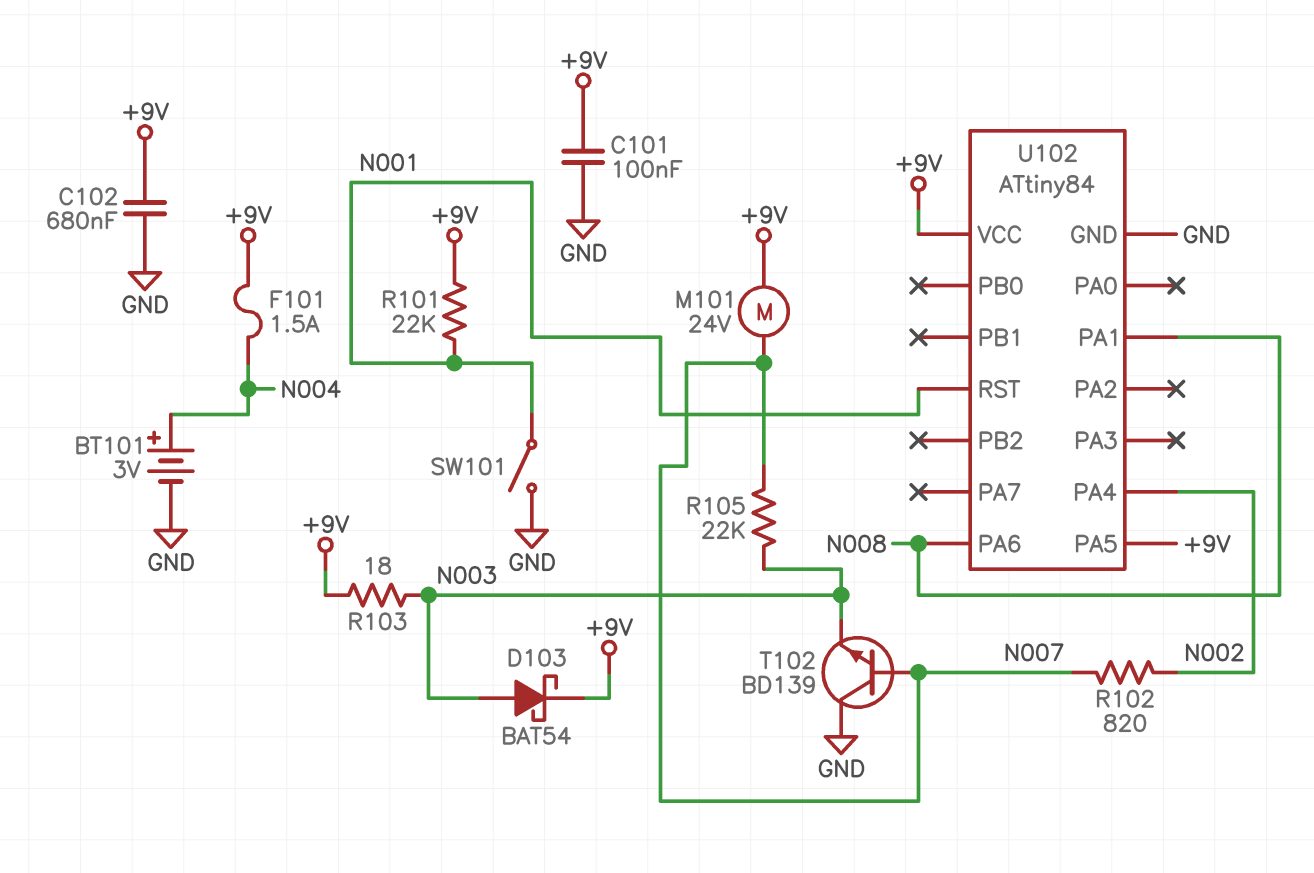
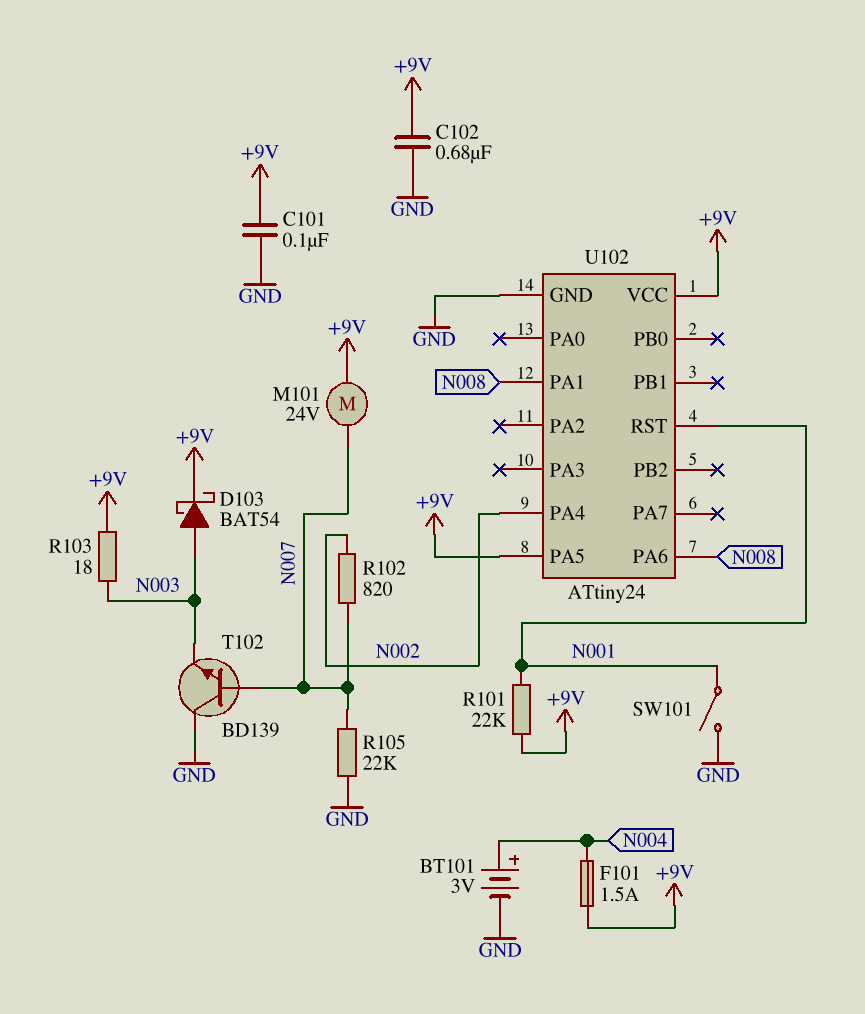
R105: 22k (N003, N007) -> 22k (GND, N007)
U102: ATtiny84 -> ATtiny24

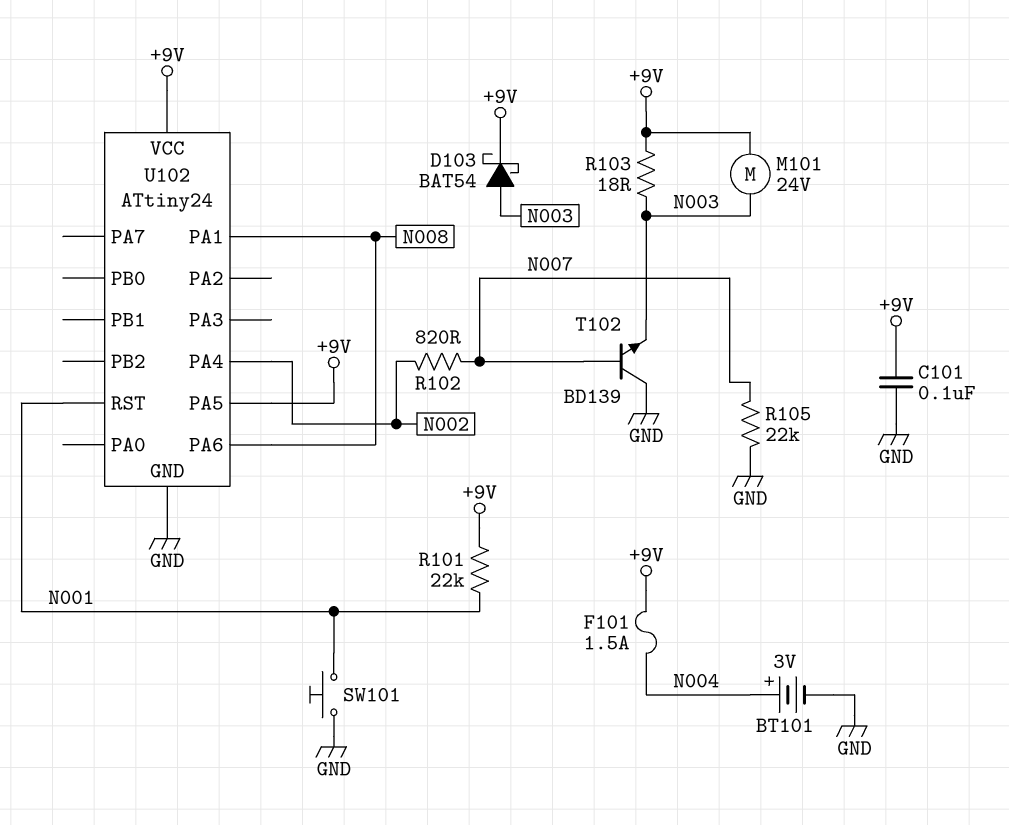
C102: 680nF (+9V, GND) -> none
M101: motor 24V (+9V, N007) -> motor 24V (+9V, N003)
SW101: switch (GND, N001) -> button (GND, N001)

